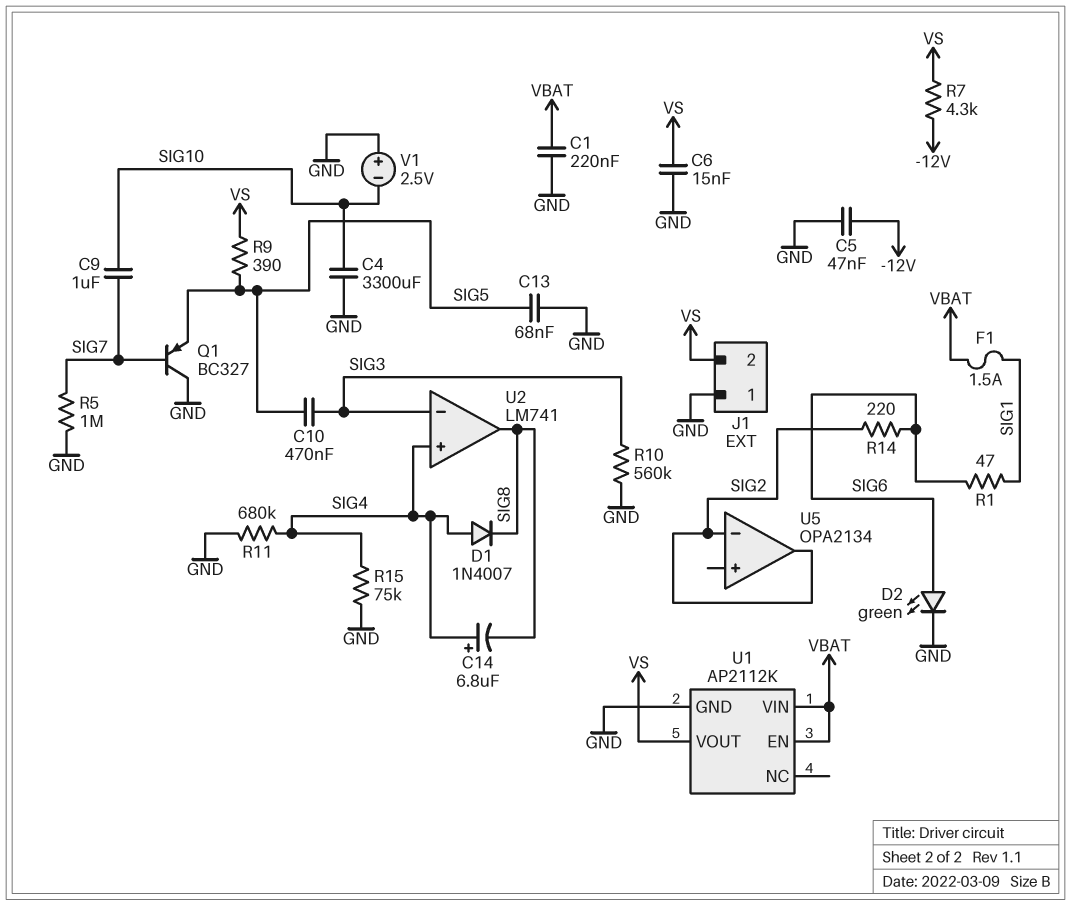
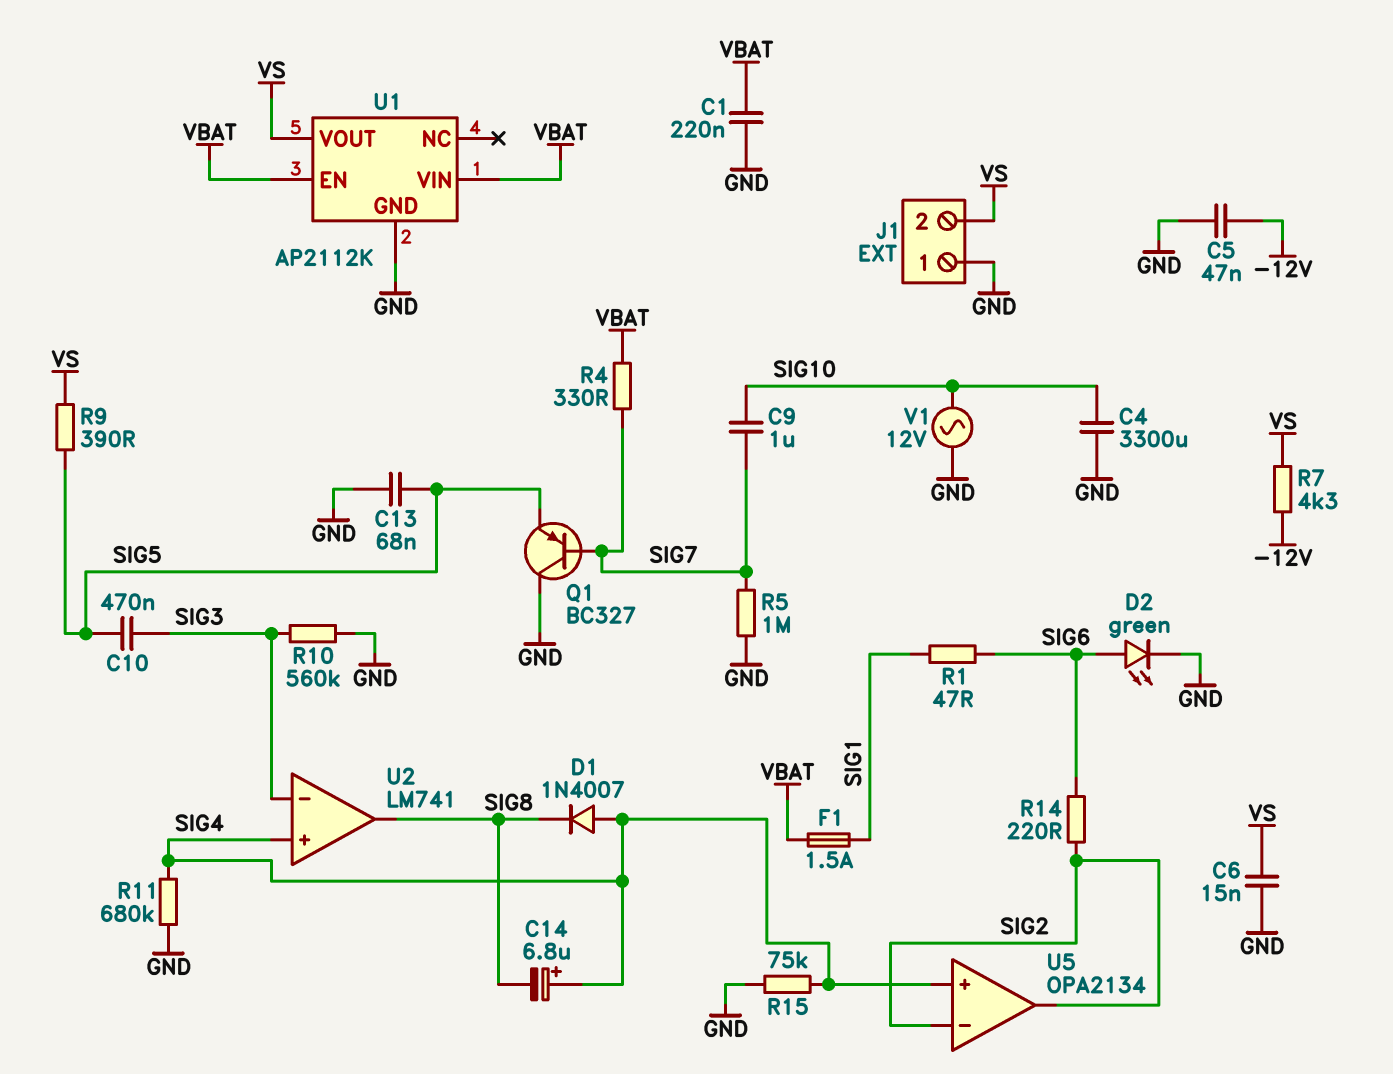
R4: none -> 330 (SIG7, VBAT)
U5 pin in+: none -> SIG4
V1: 2.5V (plus GND, minus SIG10) -> AC 12V (GND, SIG10)

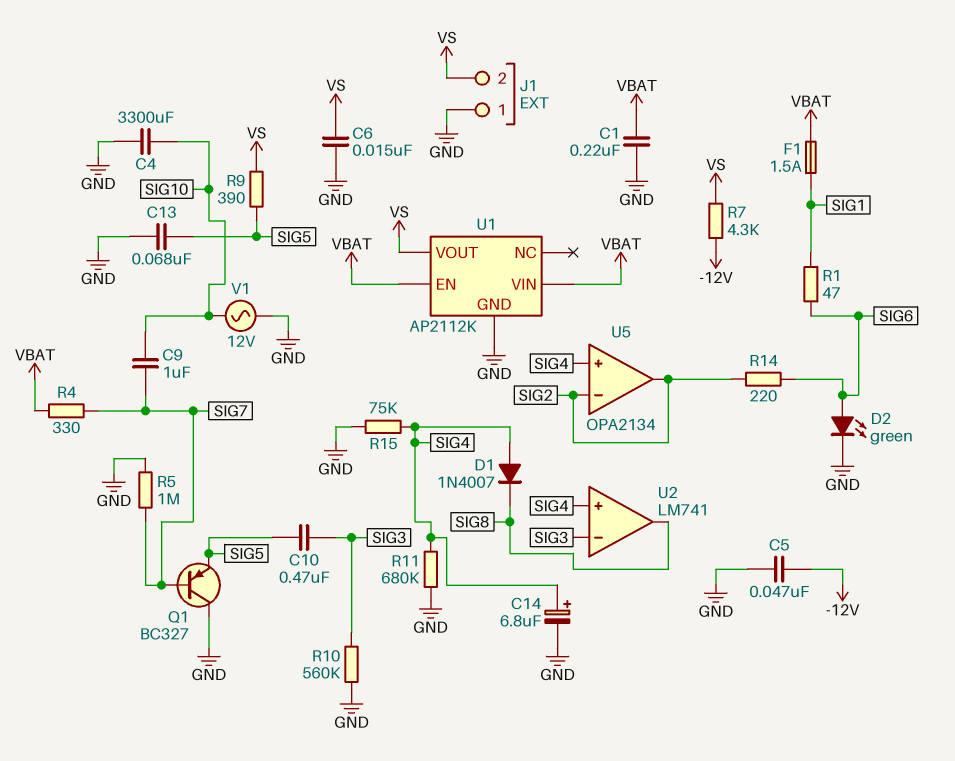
C14: 6.8uF (plus SIG4, minus SIG8) -> 6.8uF (plus SIG4, minus GND)

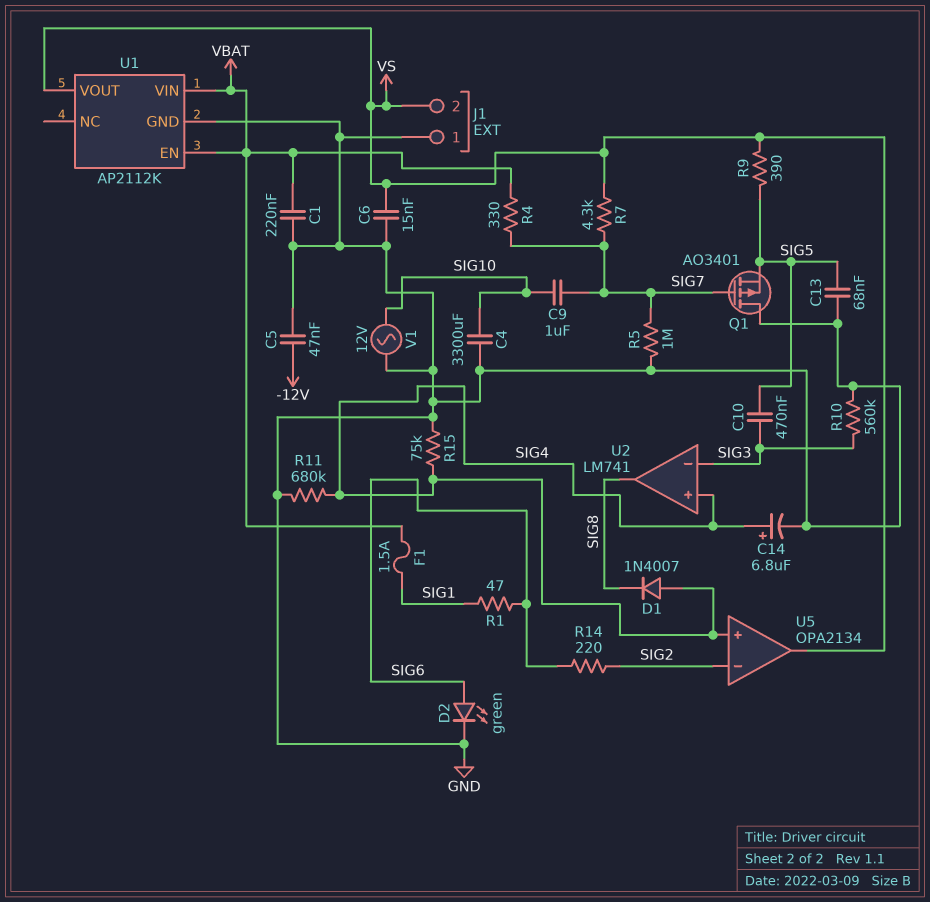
Q1: PNP BC327 (B SIG7, C GND, E SIG5) -> PMOS AO3401 (G SIG7, D GND, S SIG5)
R7: 4.3k (-12V, VS) -> 4.3k (SIG7, VS)
U5 pin out: SIG2 -> VS

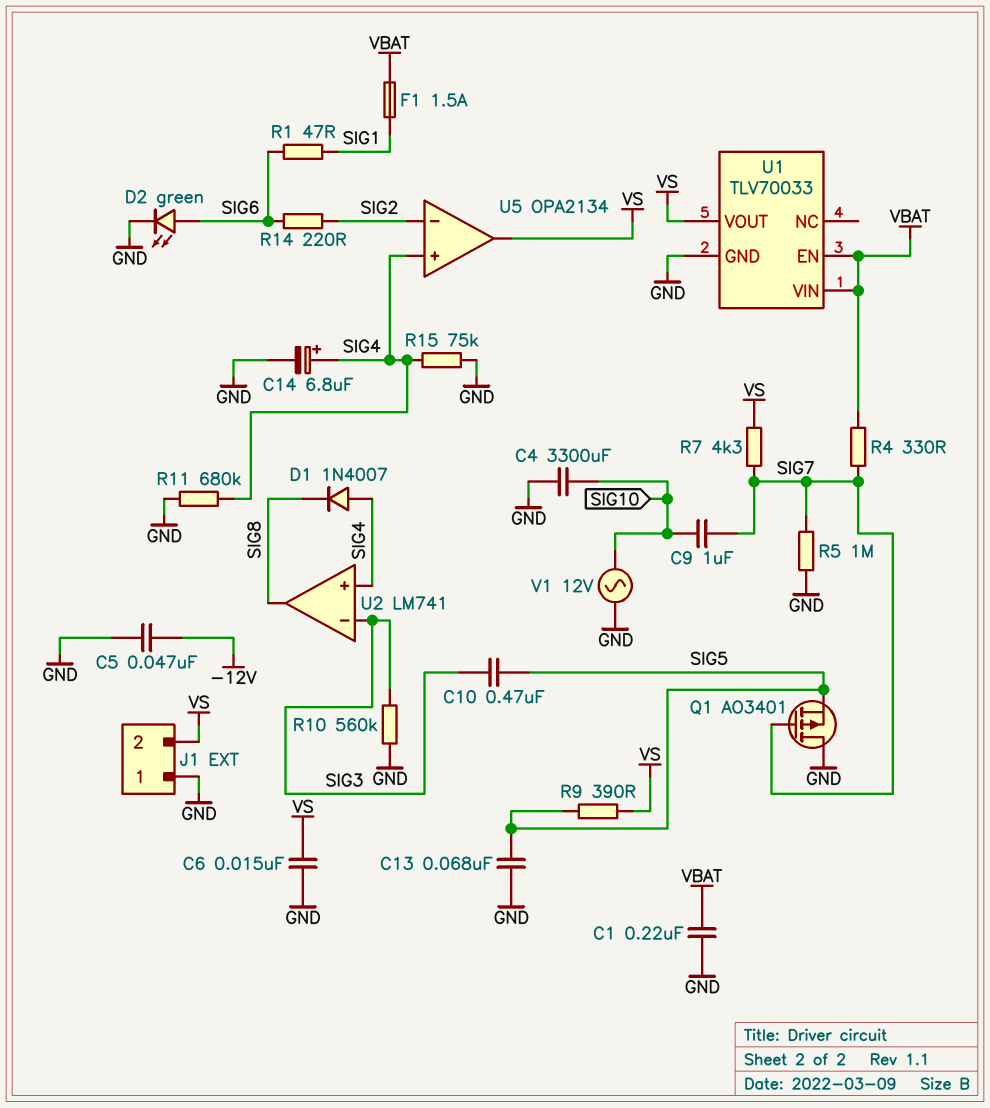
U1: AP2112K -> TLV70033

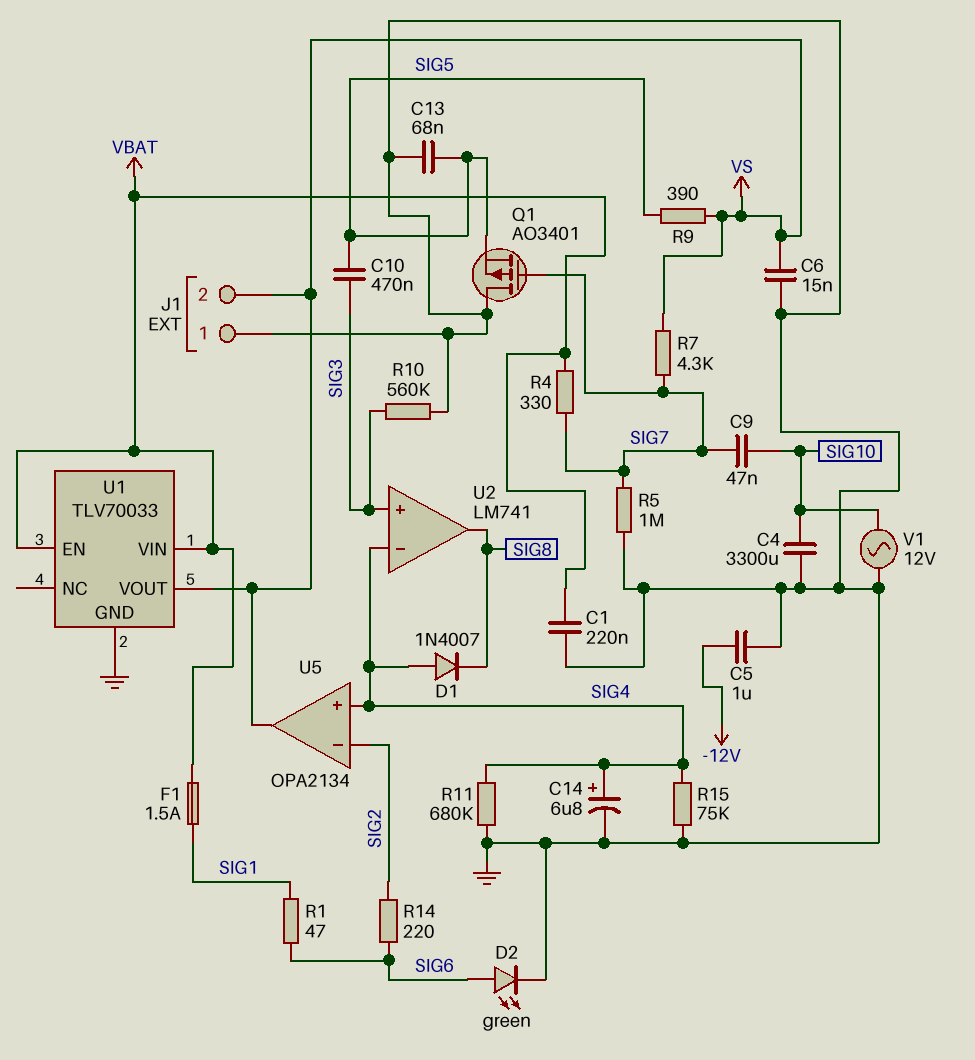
C5: 47nF (-12V, GND) -> 1uF (-12V, GND)
C9: 1uF (SIG7, SIG10) -> 47nF (SIG7, SIG10)
U2 pin in+: SIG4 -> SIG3
U2 pin in-: SIG3 -> SIG4

